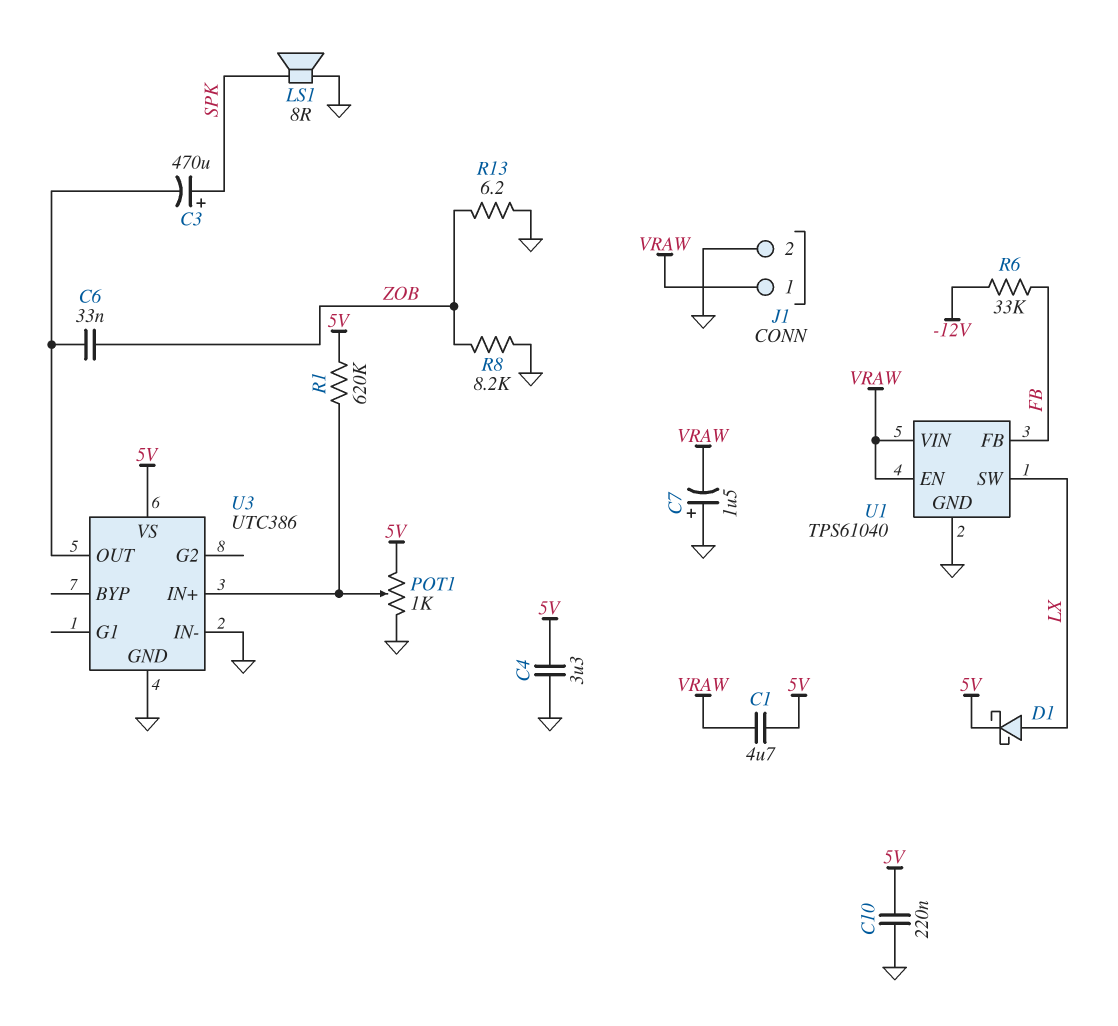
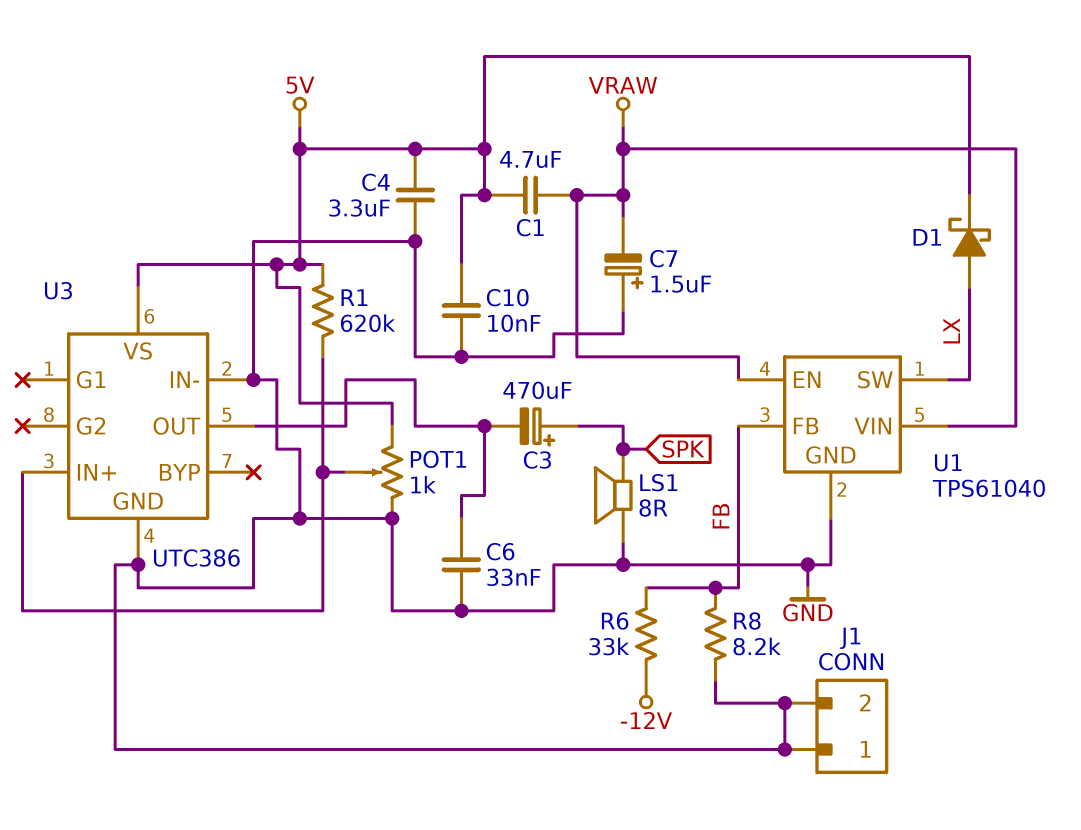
C6: 33nF (U3/OUT, ZOB) -> 33nF (GND, U3/OUT)
C10: 220nF (5V, GND) -> 10nF (5V, GND)
J1 pin 1: VRAW -> GND
R8: 8.2k (GND, ZOB) -> 8.2k (FB, GND)
R13: 6.2 (GND, ZOB) -> none

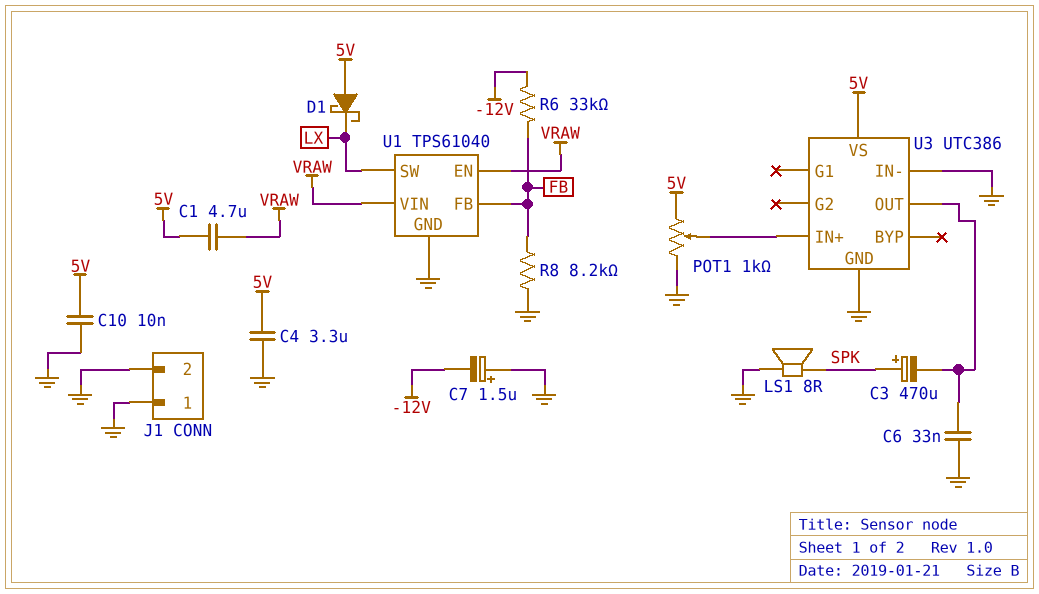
C7: 1.5uF (plus GND, minus VRAW) -> 1.5uF (plus GND, minus -12V)
D1: schottky (A LX, K 5V) -> schottky (A 5V, K LX)
R1: 620k (5V, U3/IN+) -> none

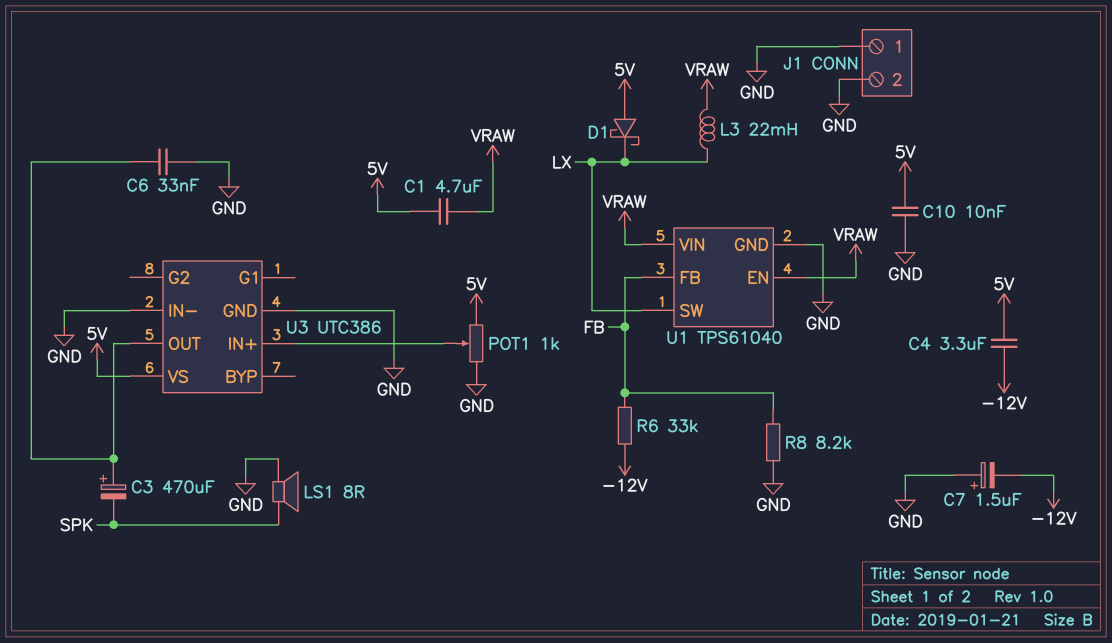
C3: 470uF (plus SPK, minus U3/OUT) -> 470uF (plus U3/OUT, minus SPK)
C4: 3.3uF (5V, GND) -> 3.3uF (-12V, 5V)
L3: none -> 22mH (LX, VRAW)

